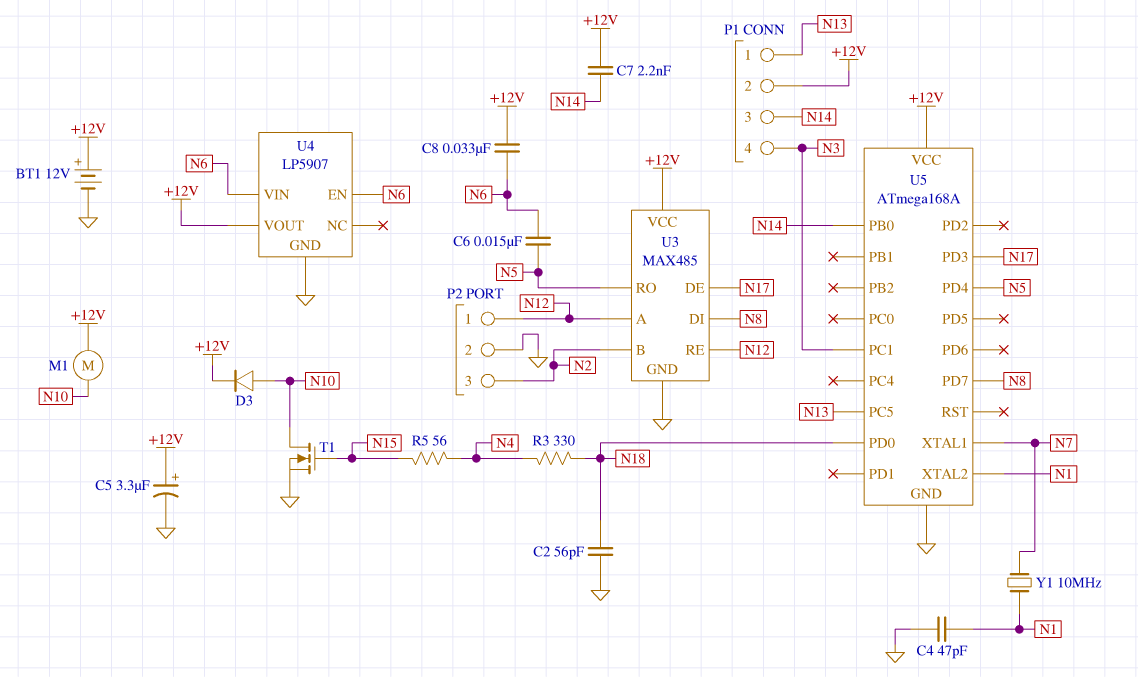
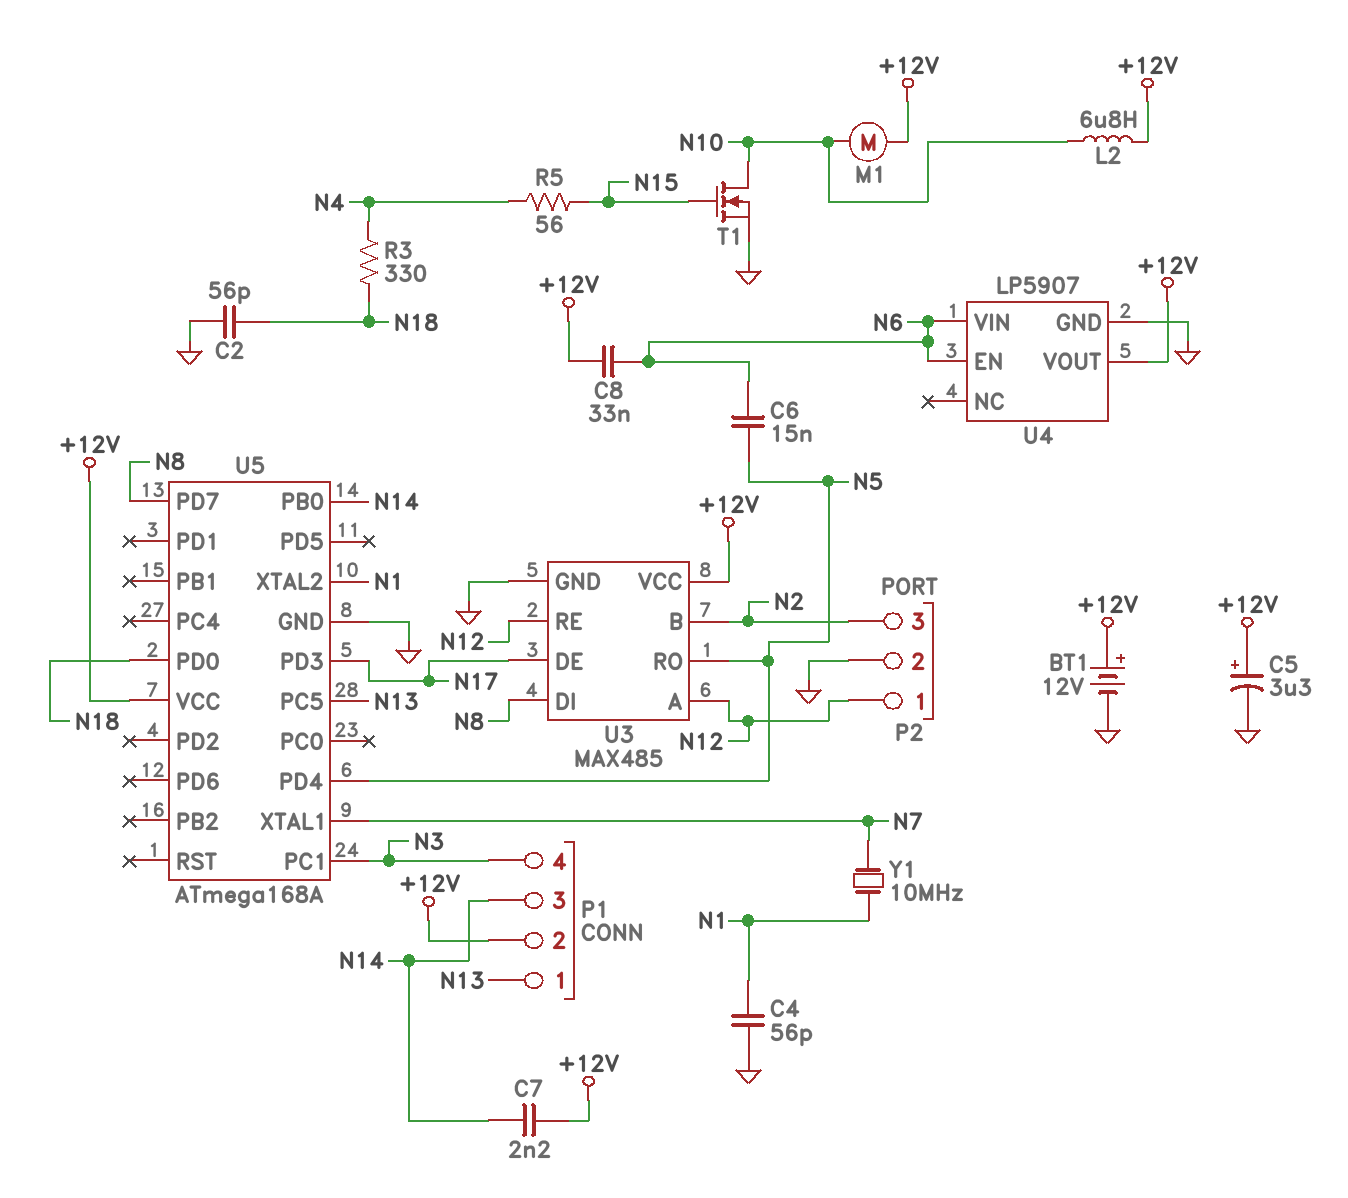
C4: 47pF (GND, N1) -> 56pF (GND, N1)
D3: diode (A N10, K +12V) -> none
L2: none -> 6.8uH (+12V, N10)

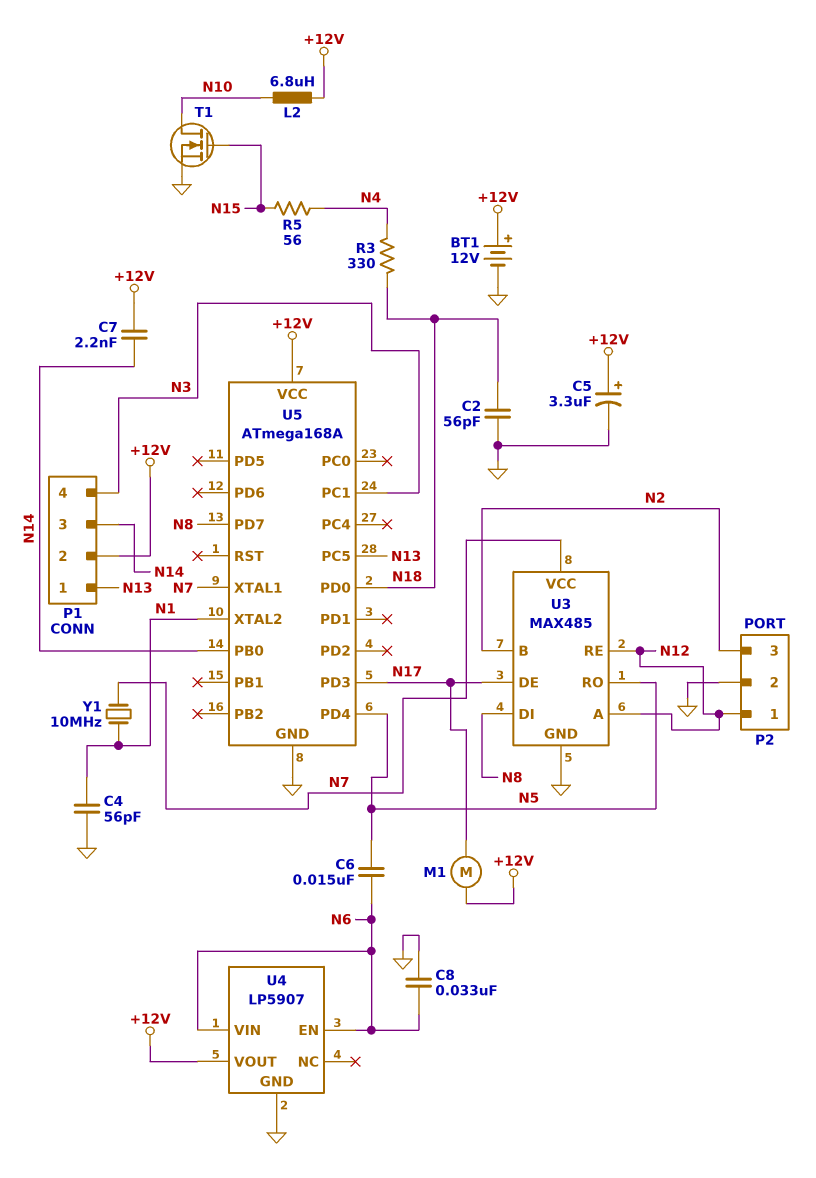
C8: 33nF (+12V, N6) -> 33nF (GND, N6)
M1: motor (+12V, N10) -> motor (+12V, N17)
U3 pin VCC: +12V -> N7

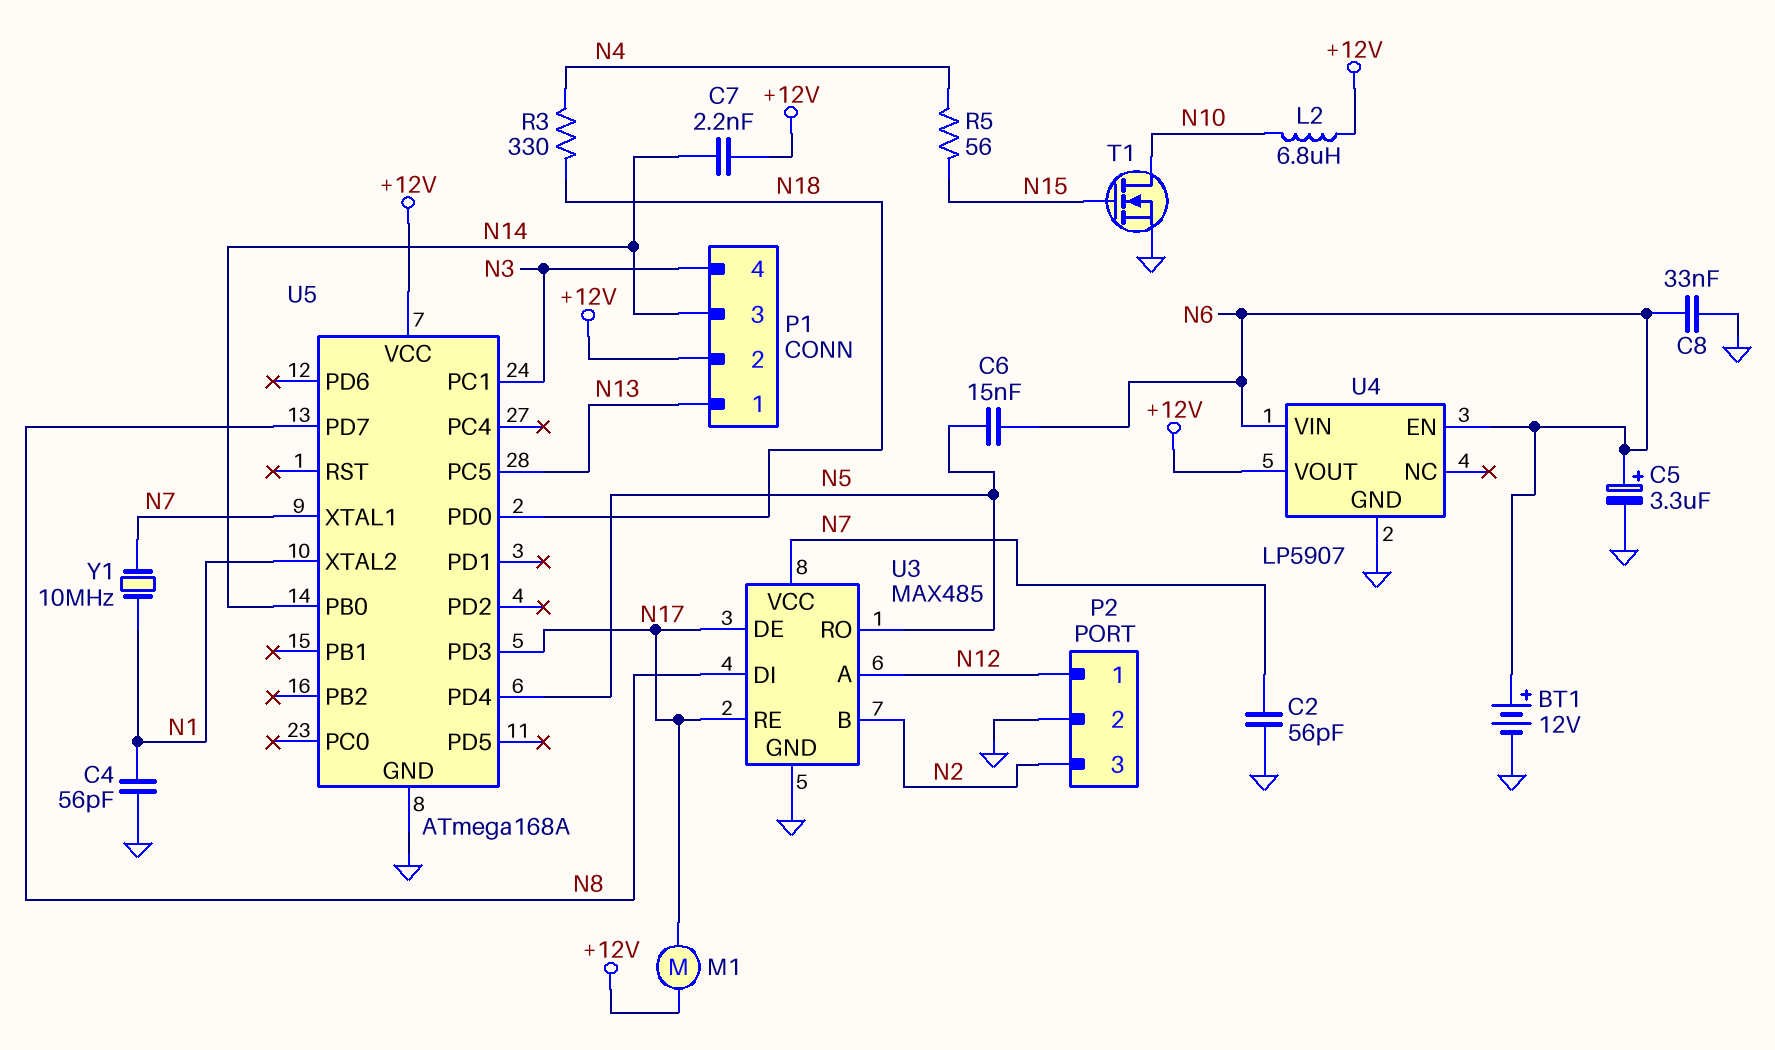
BT1: 12V (plus +12V, minus GND) -> 12V (plus N6, minus GND)
C2: 56pF (GND, N18) -> 56pF (GND, N7)
C5: 3.3uF (plus +12V, minus GND) -> 3.3uF (plus N6, minus GND)
U3 pin RE: N12 -> N17

